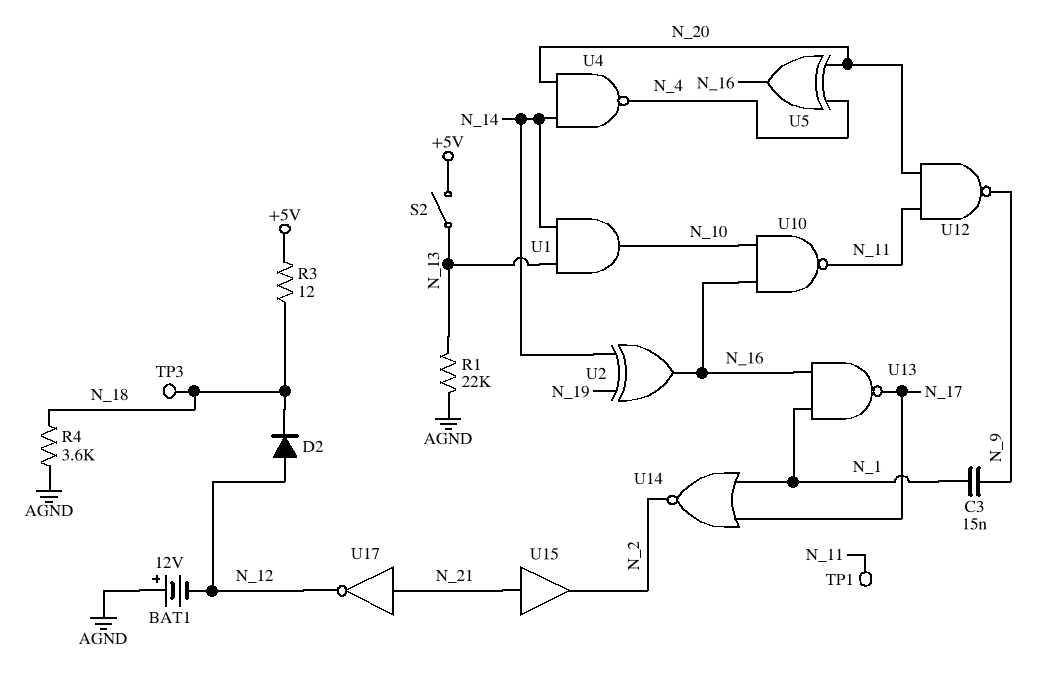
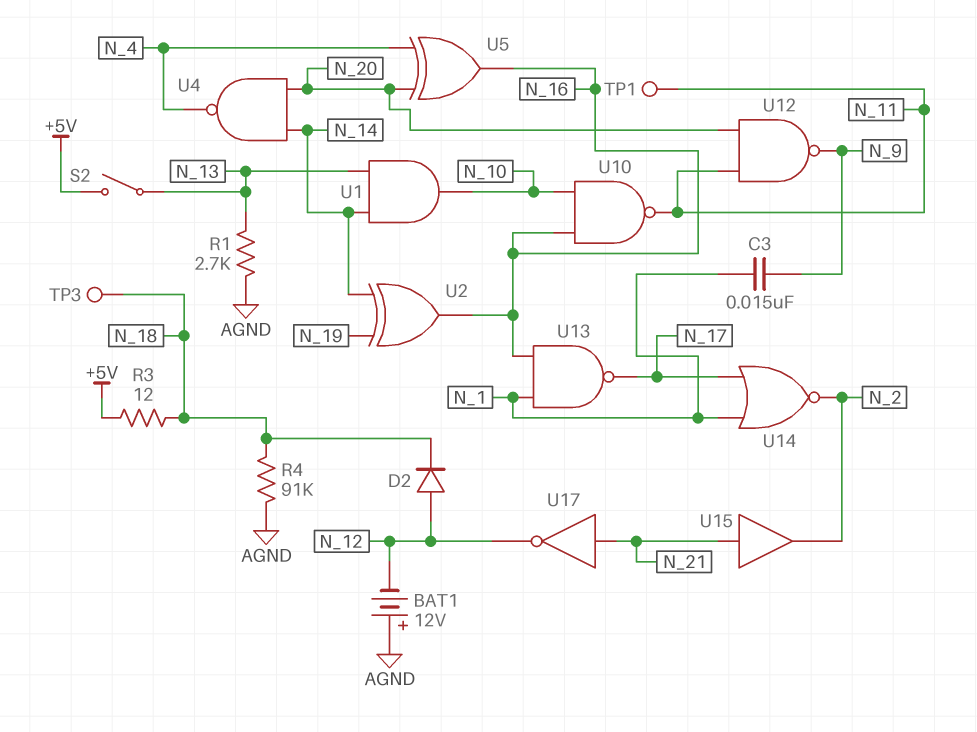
R1: 22k (AGND, N_13) -> 2.7k (AGND, N_13)
R4: 3.6k (AGND, N_18) -> 91k (AGND, N_18)

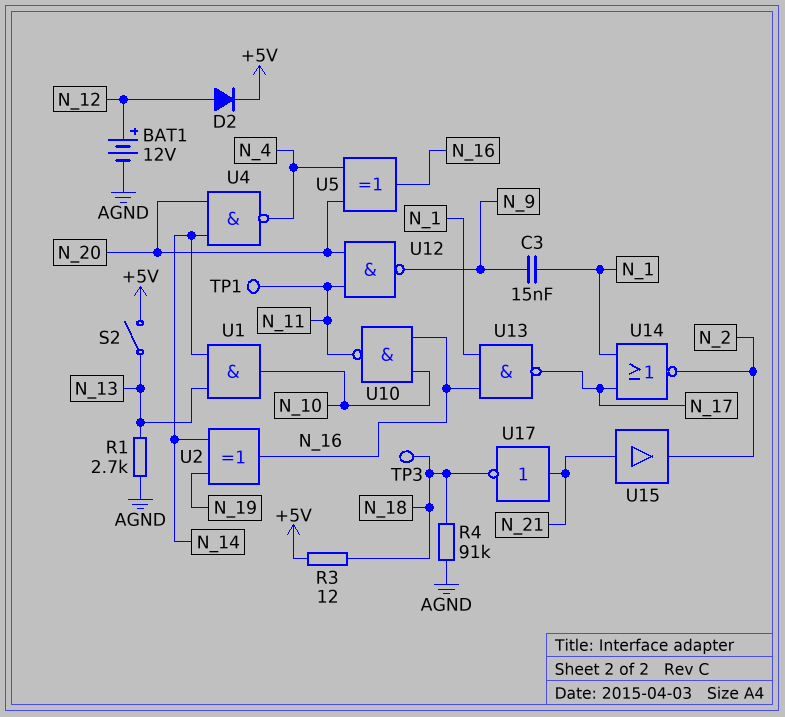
BAT1: 12V (plus AGND, minus N_12) -> 12V (plus N_12, minus AGND)
D2: diode (A N_12, K N_18) -> diode (A N_12, K +5V)
U17: NOT (in N_21, out N_12) -> NOT (in N_21, out N_18)

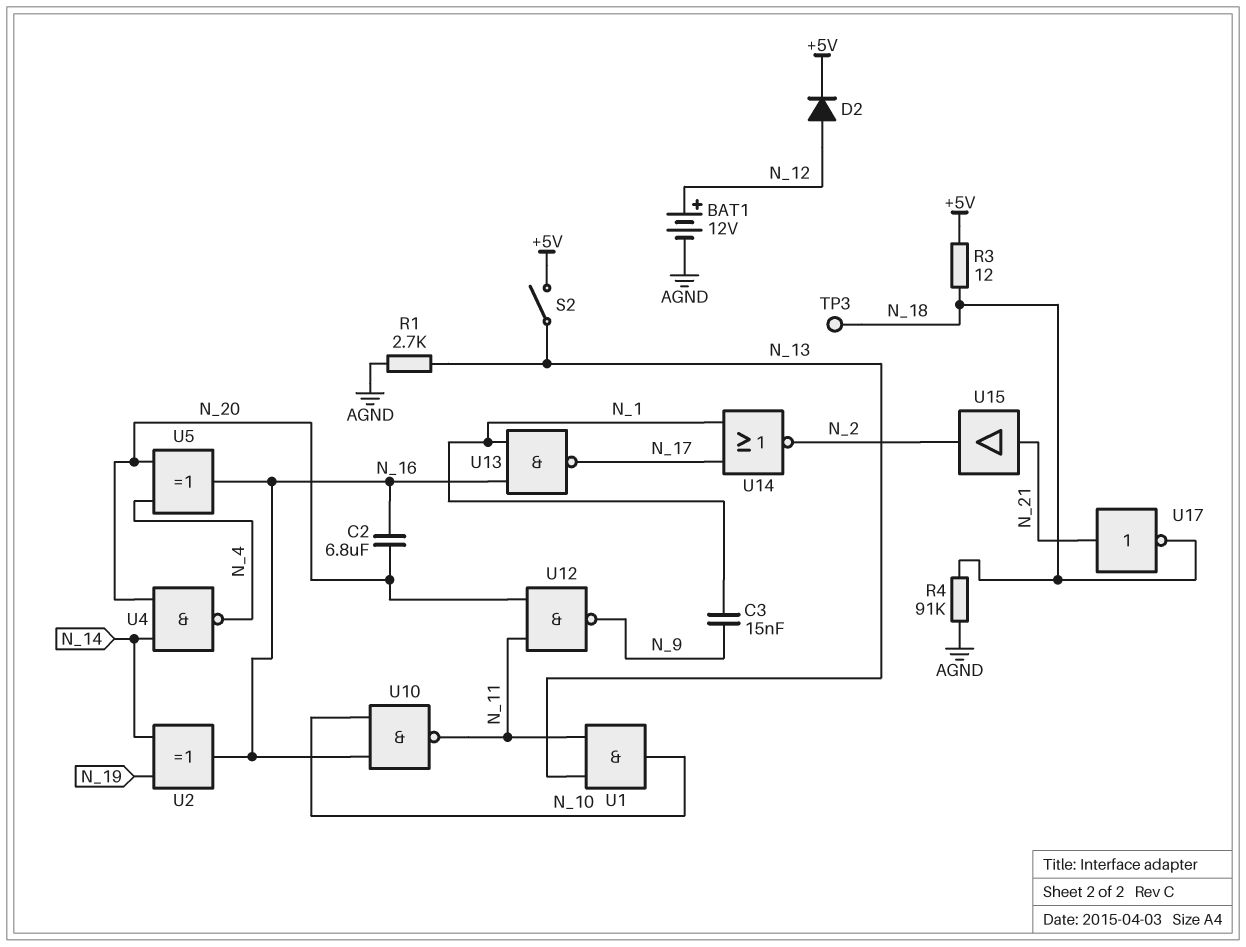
C2: none -> 6.8uF (N_16, N_20)
TP1: test point (N_11) -> none
U1: AND (in N_13, in N_14, out N_10) -> AND (in N_11, in N_13, out N_10)

